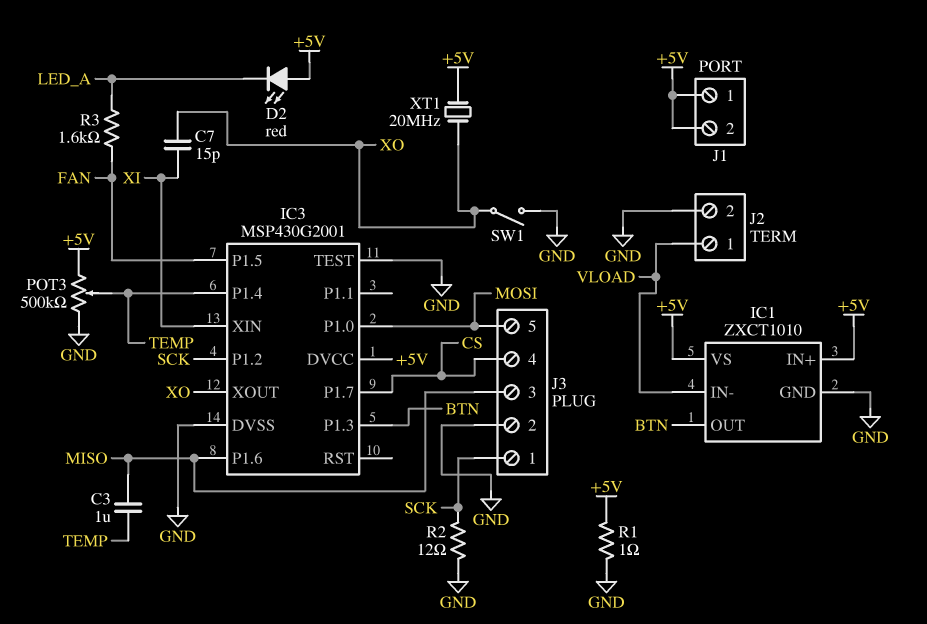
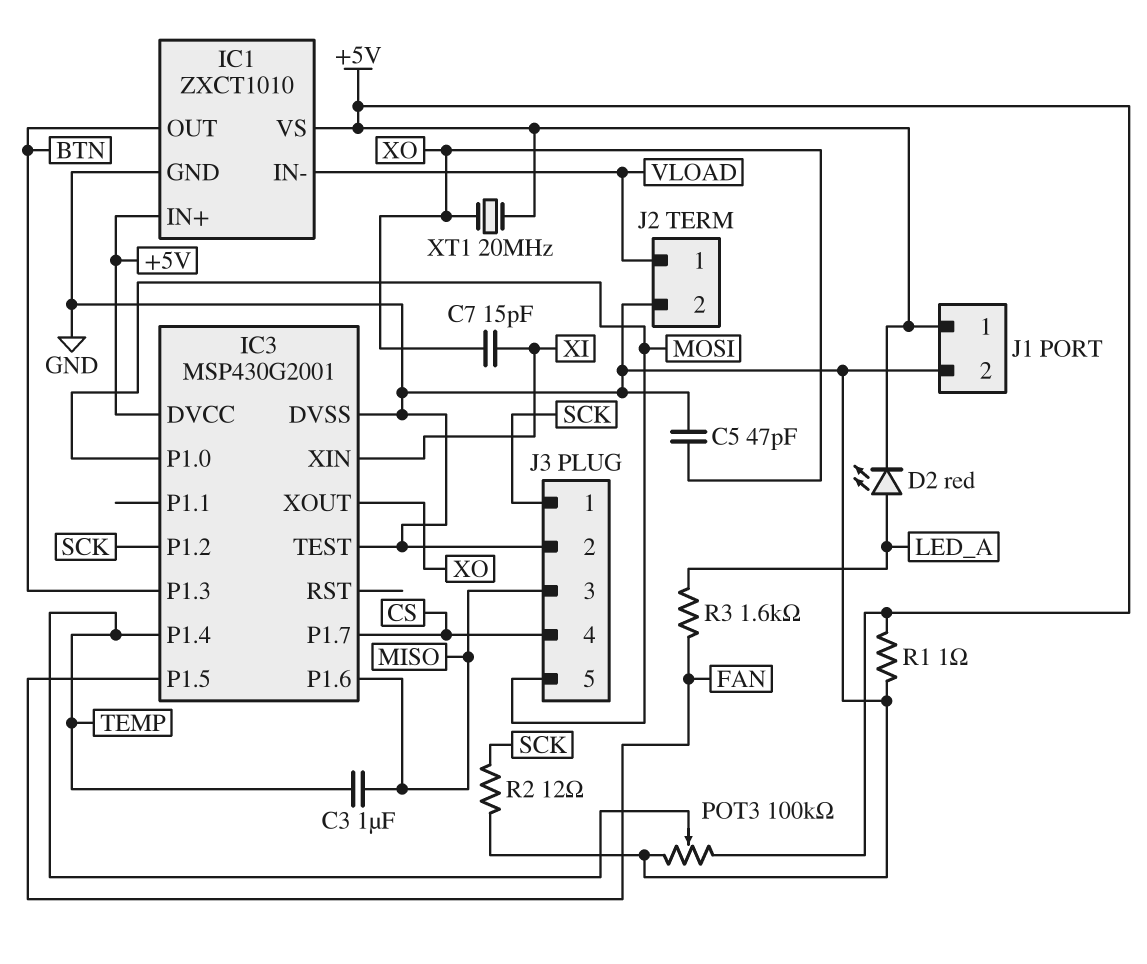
C5: none -> 47pF (GND, XO)
D2: LED red (A +5V, K LED_A) -> LED red (A LED_A, K +5V)
J1 pin 2: +5V -> GND
POT3: 500k (+5V, GND, wiper TEMP) -> 100k (+5V, GND, wiper TEMP)
SW1: switch (GND, XO) -> none

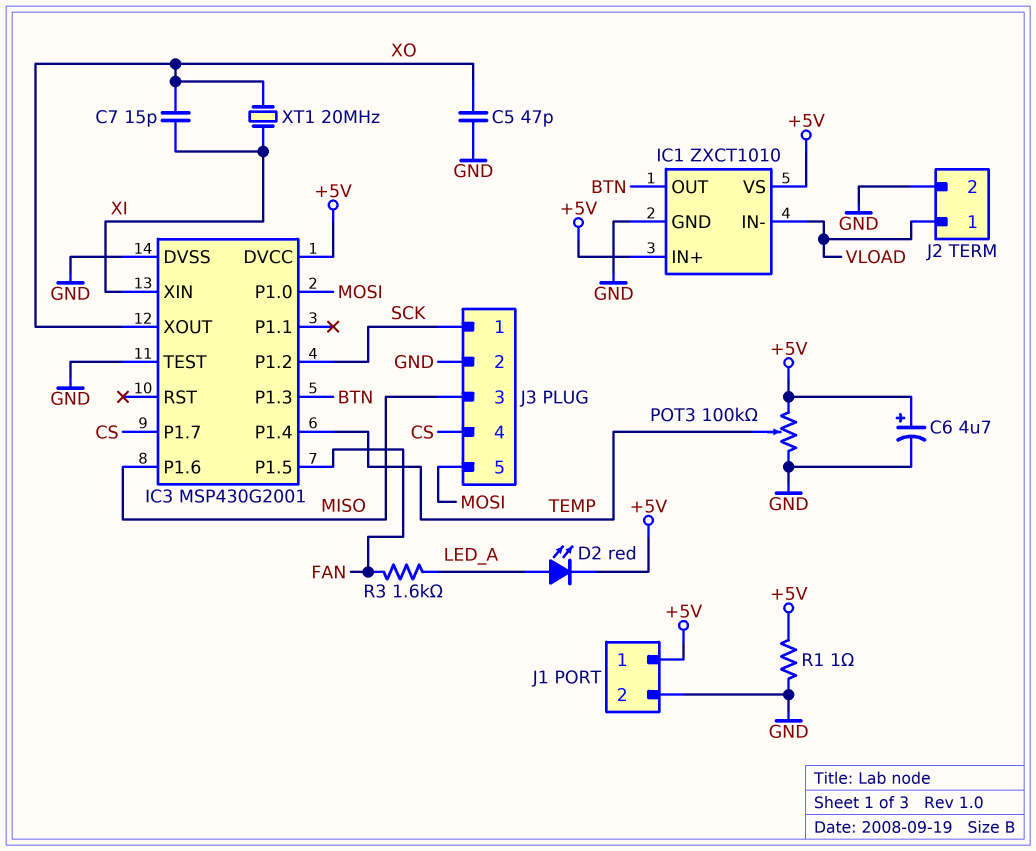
C3: 1uF (MISO, TEMP) -> none
C6: none -> 4.7uF (plus +5V, minus GND)
R2: 12 (GND, SCK) -> none
XT1: 20MHz (+5V, XO) -> 20MHz (XI, XO)

